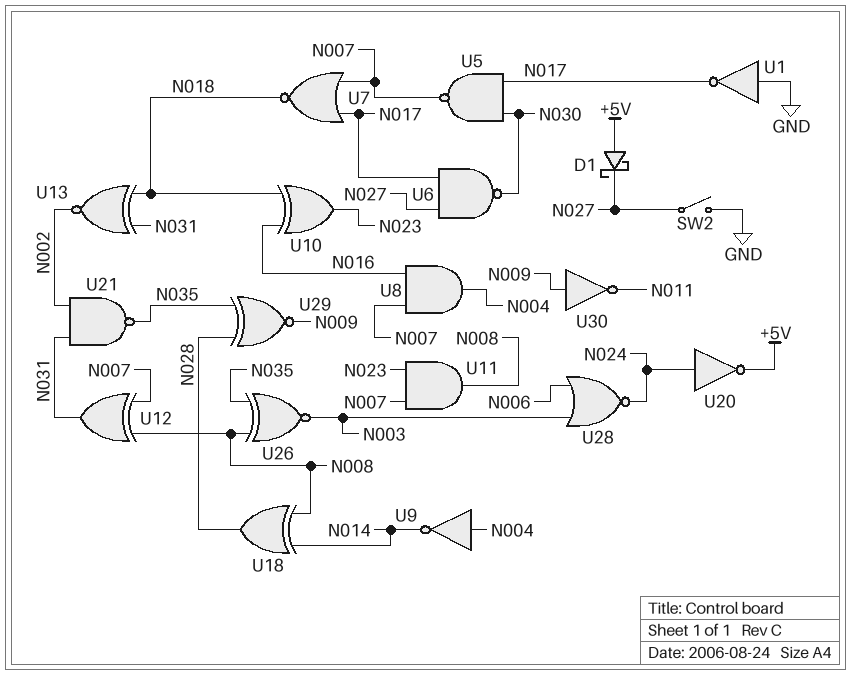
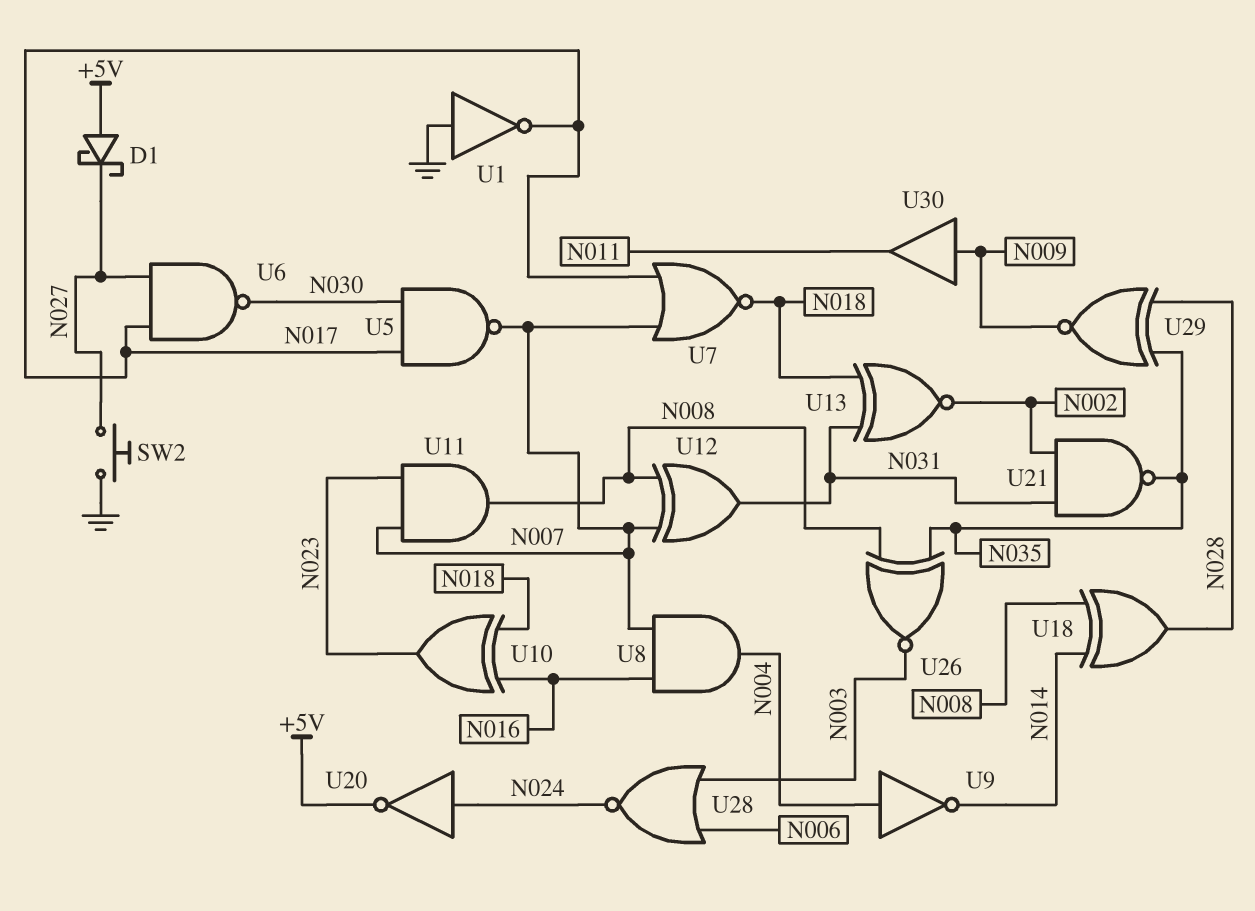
SW2: switch (GND, N027) -> button (GND, N027)
U30: NOT (in N009, out N011) -> buffer (in N009, out N011)

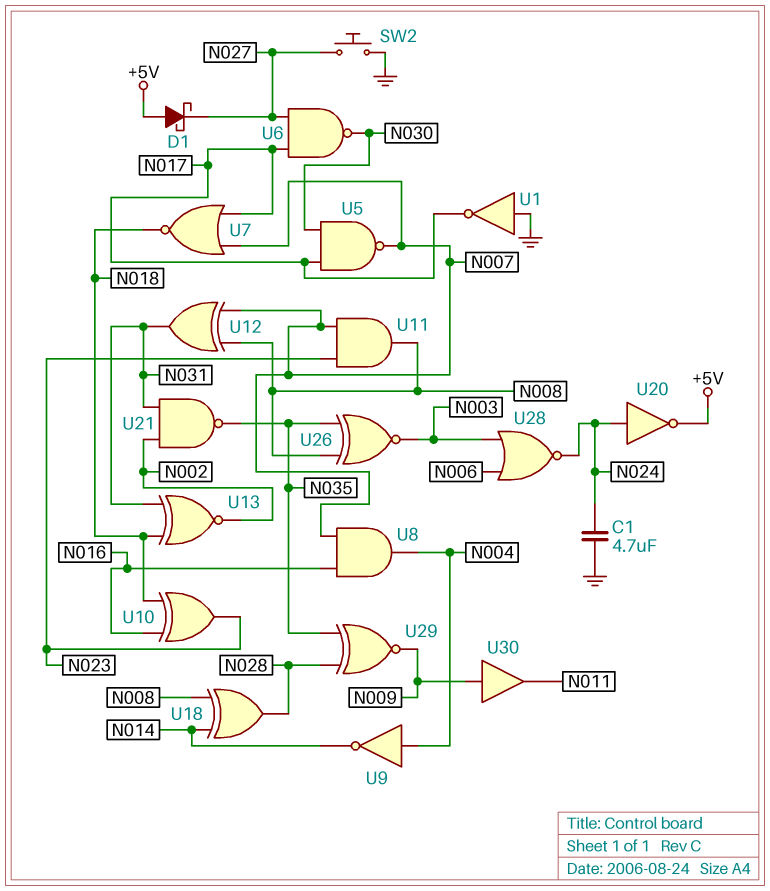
C1: none -> 4.7uF (GND, N024)

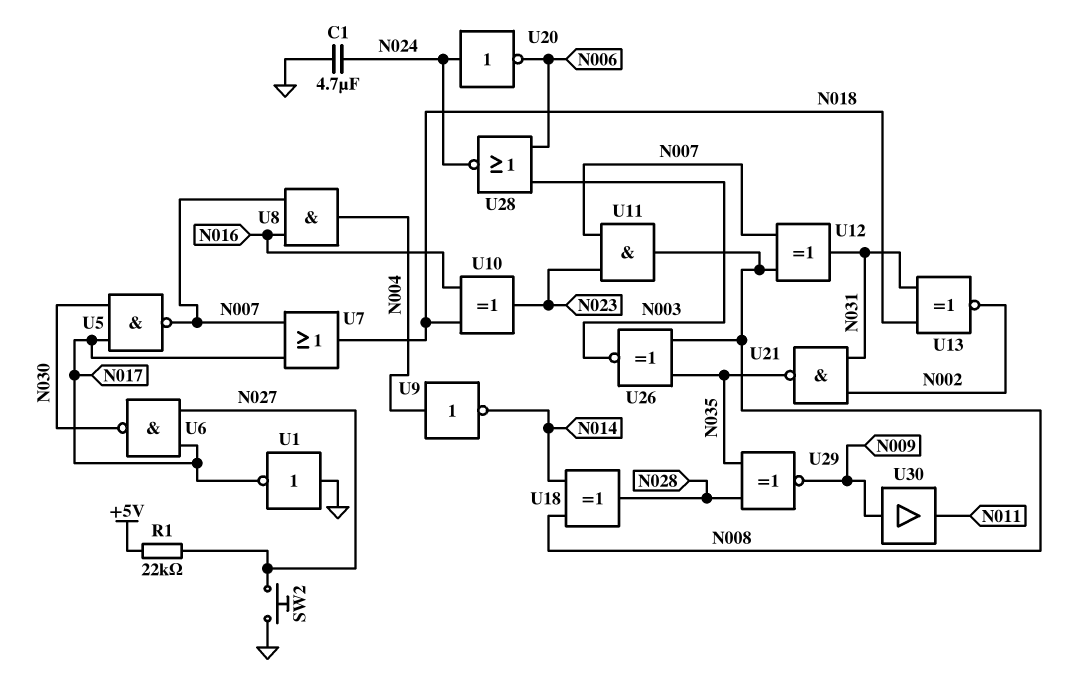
D1: schottky (A +5V, K N027) -> none
R1: none -> 22k (+5V, N027)
U7: NOR (in N007, in N017, out N018) -> OR (in N007, in N017, out N018)
U20: NOT (in N024, out +5V) -> NOT (in N024, out N006)

